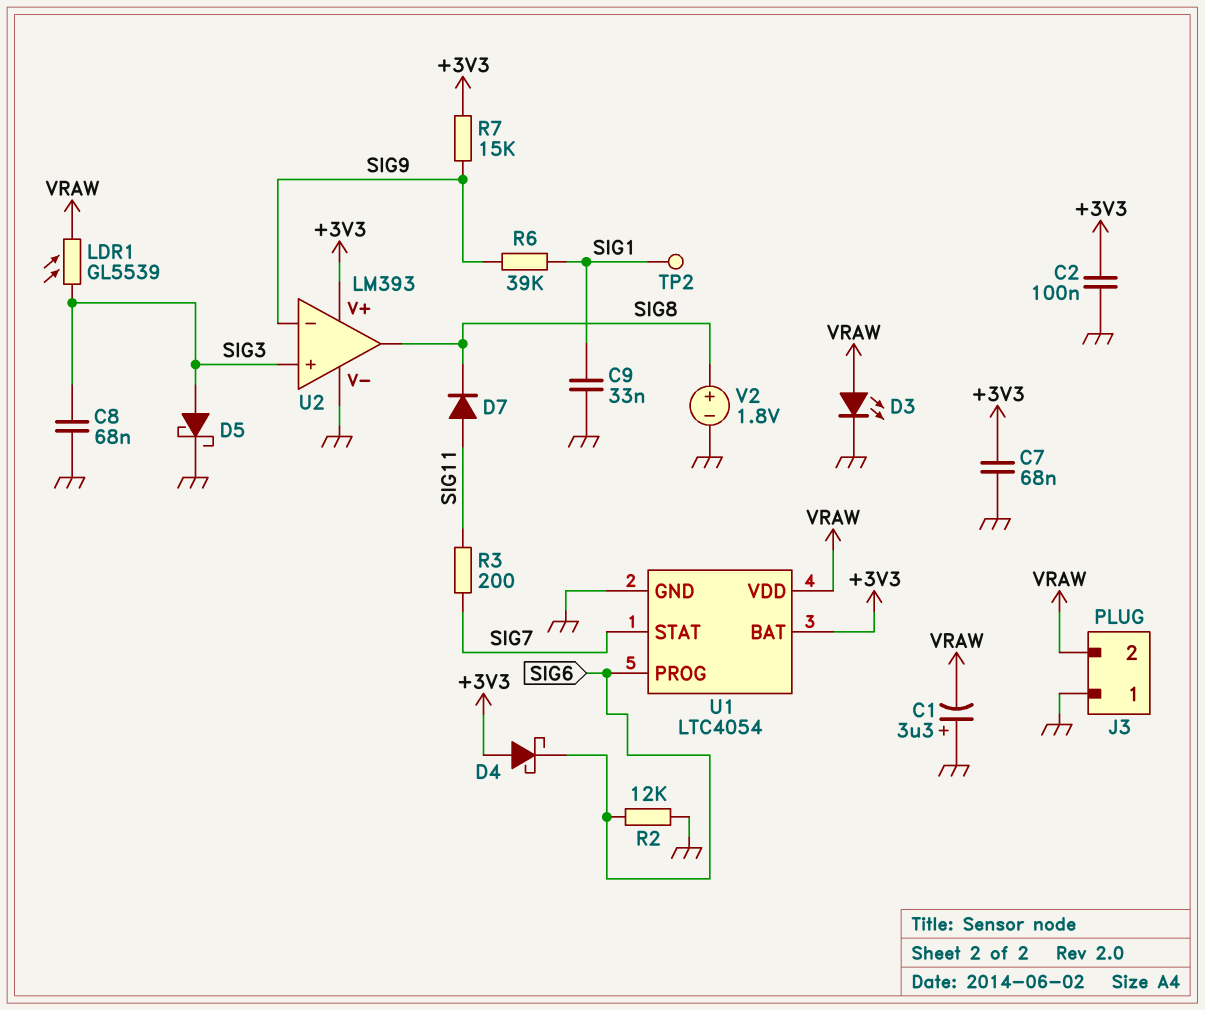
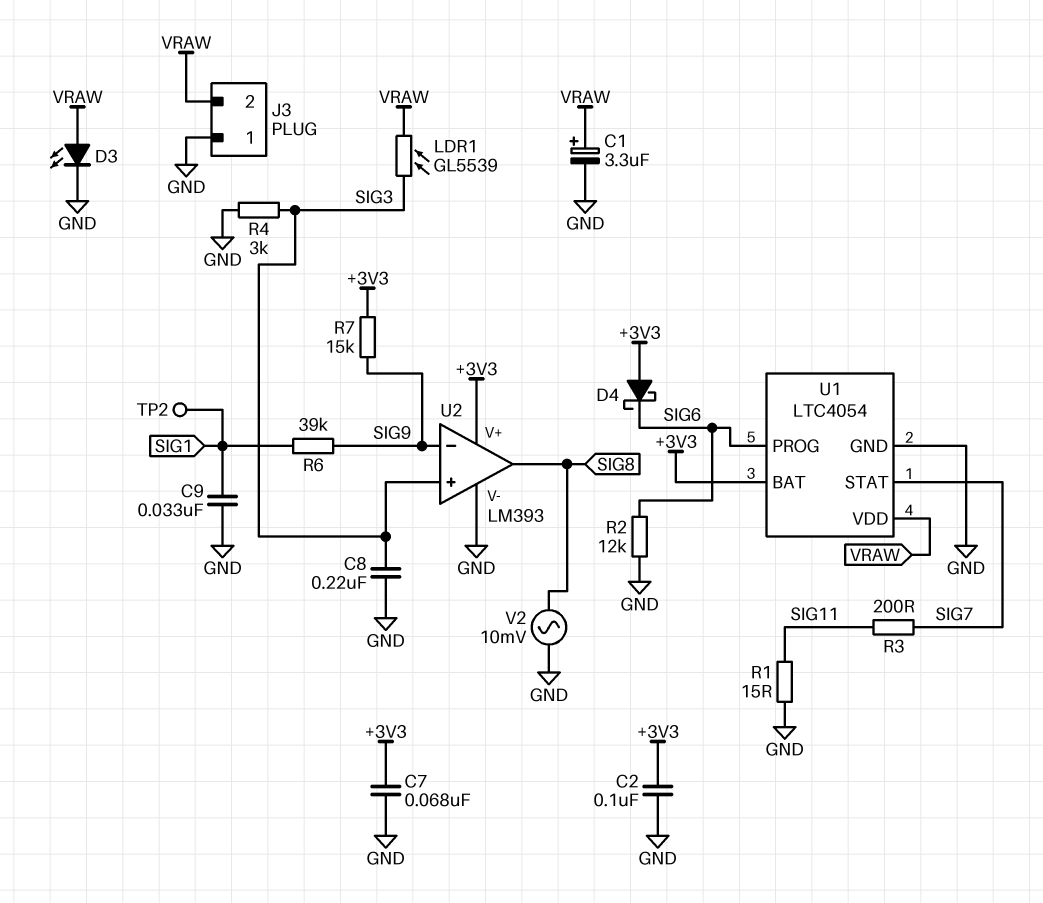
C1: 3.3uF (plus GND, minus VRAW) -> 3.3uF (plus VRAW, minus GND)
C8: 68nF (GND, SIG3) -> 220nF (GND, SIG3)
D5: schottky (A SIG3, K GND) -> none
D7: diode (A SIG11, K SIG8) -> none
R1: none -> 15 (GND, SIG11)
R4: none -> 3k (GND, SIG3)
V2: 1.8V (plus SIG8, minus GND) -> AC 10mV (GND, SIG8)

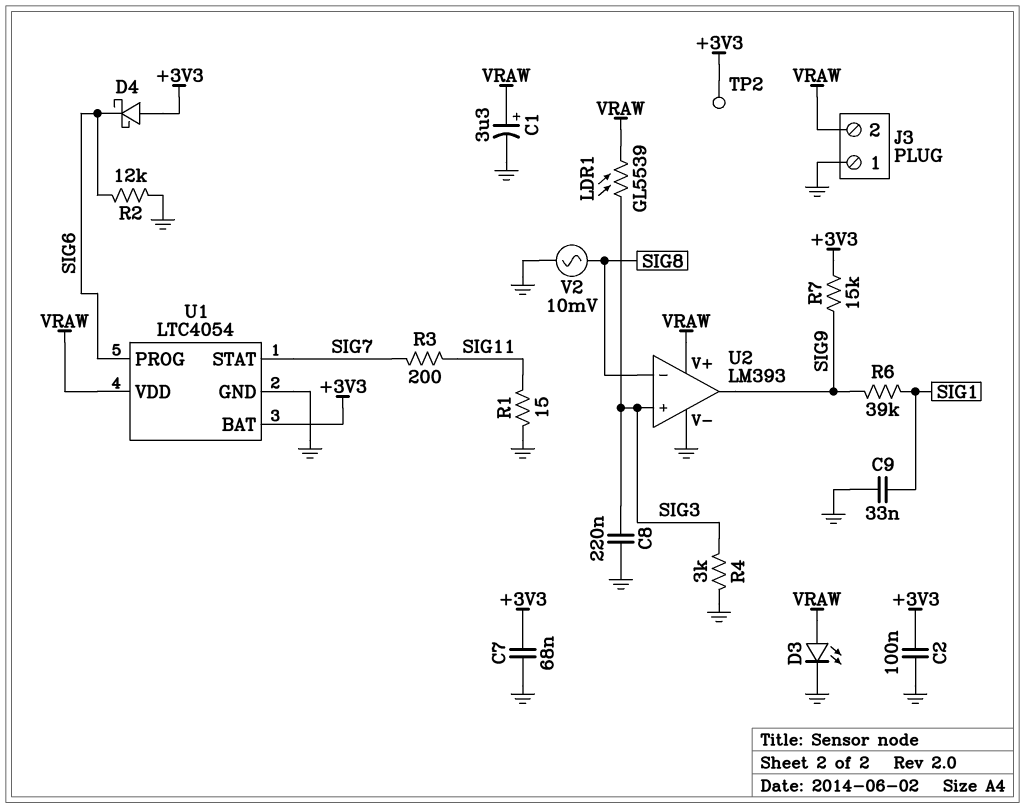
TP2: test point (SIG1) -> test point (+3V3)
U2 pin V+: +3V3 -> VRAW
U2 pin in-: SIG9 -> SIG8
U2 pin out: SIG8 -> SIG9

